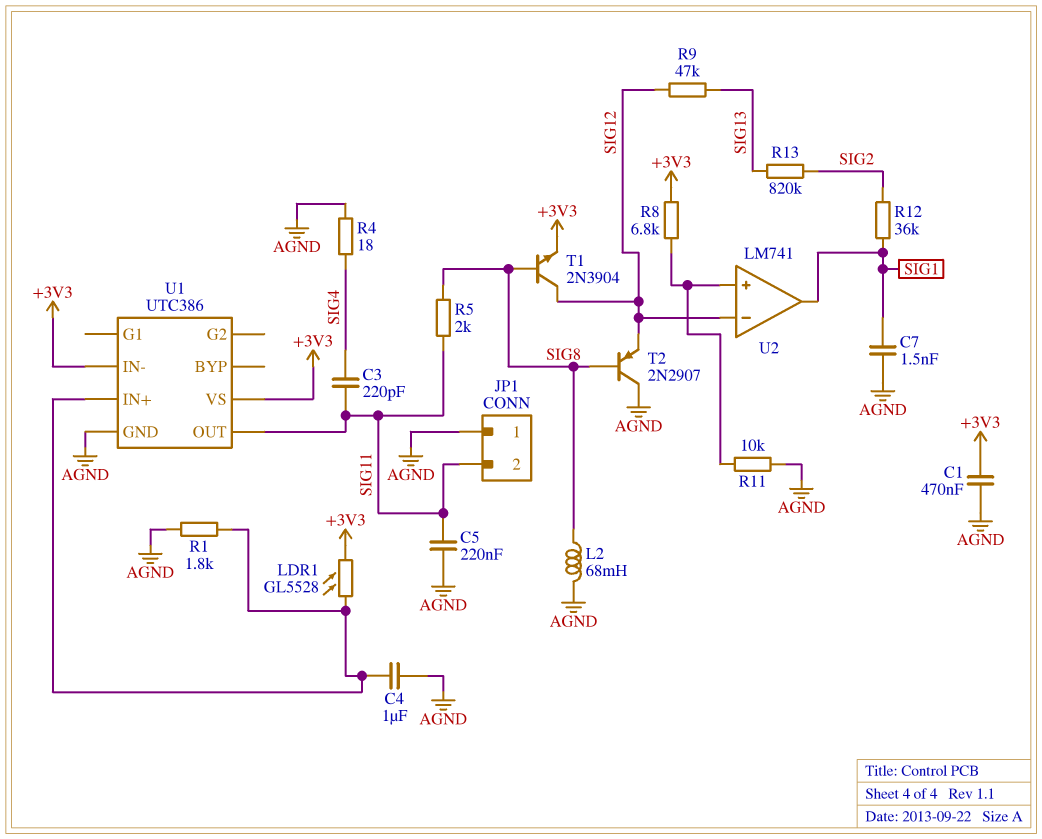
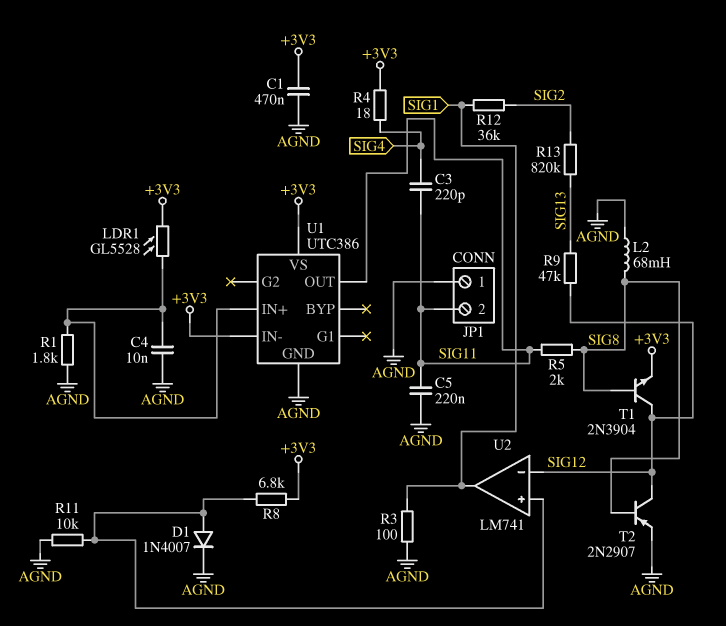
C4: 1uF (AGND, U1/IN+) -> 10nF (AGND, U1/IN+)
C7: 1.5nF (AGND, SIG1) -> none
D1: none -> diode 1N4007 (A U2/in+, K AGND)
R3: none -> 100 (AGND, SIG1)
R4: 18 (AGND, SIG4) -> 18 (+3V3, SIG4)
T2: PNP 2N2907 (B SIG8, C AGND, E SIG12) -> PNP 2N2907 (B SIG8, C SIG12, E AGND)

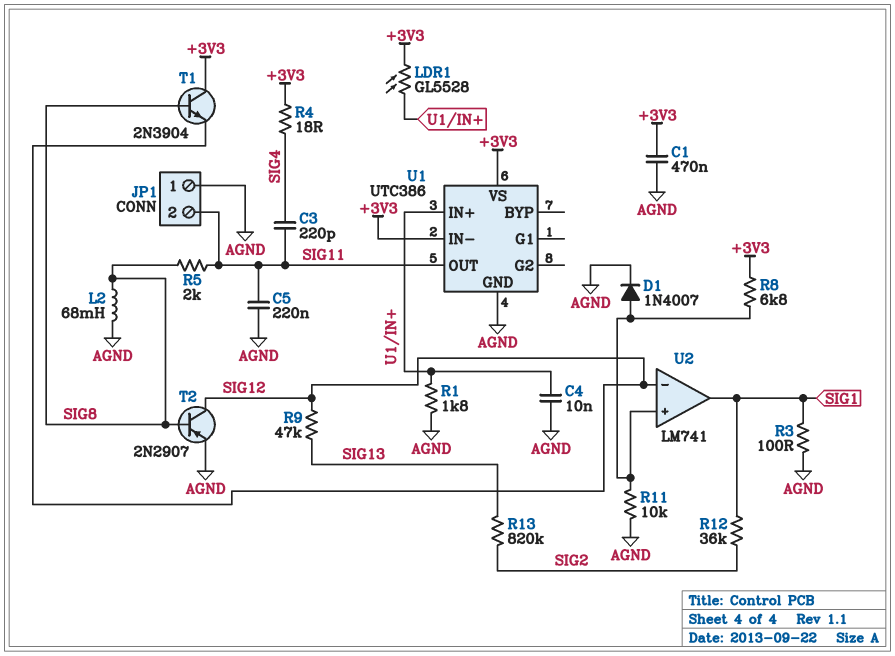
T1: NPN 2N3904 (B SIG8, C SIG12, E +3V3) -> NPN 2N3904 (B SIG8, C +3V3, E SIG12)

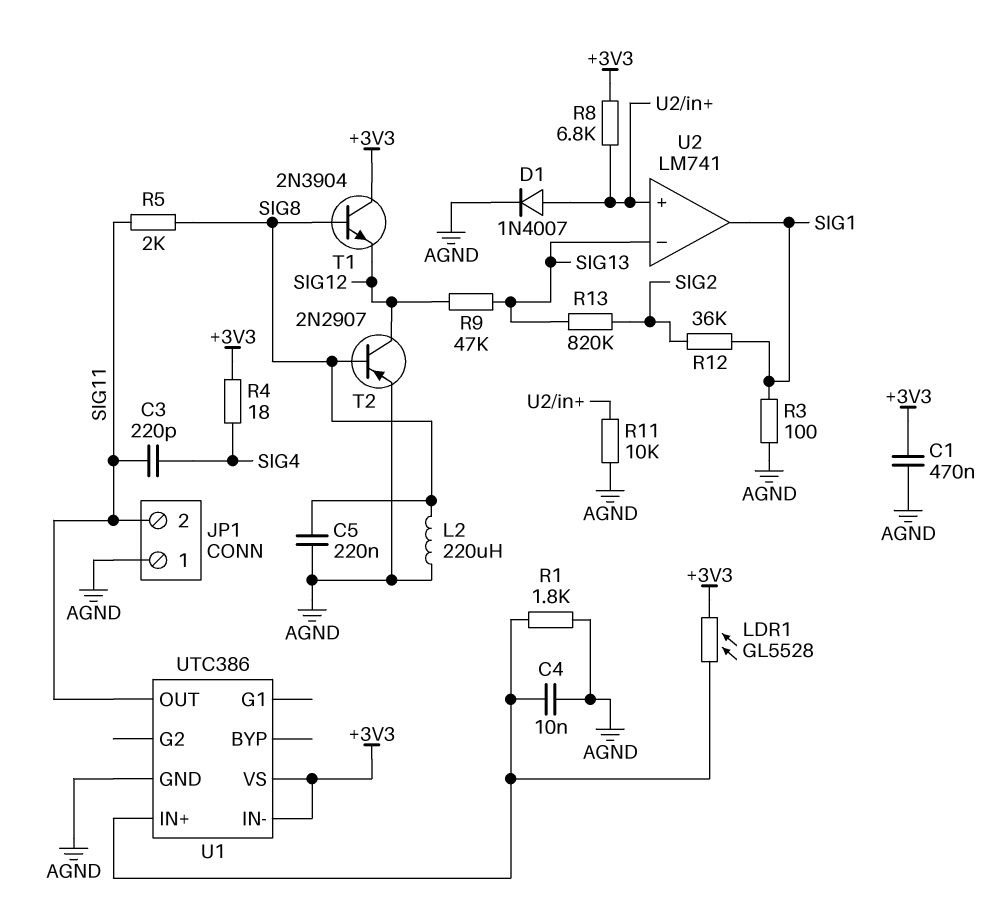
C5: 220nF (AGND, SIG11) -> 220nF (AGND, SIG8)
L2: 68mH (AGND, SIG8) -> 220uH (AGND, SIG8)
U2 pin in-: SIG12 -> SIG13

